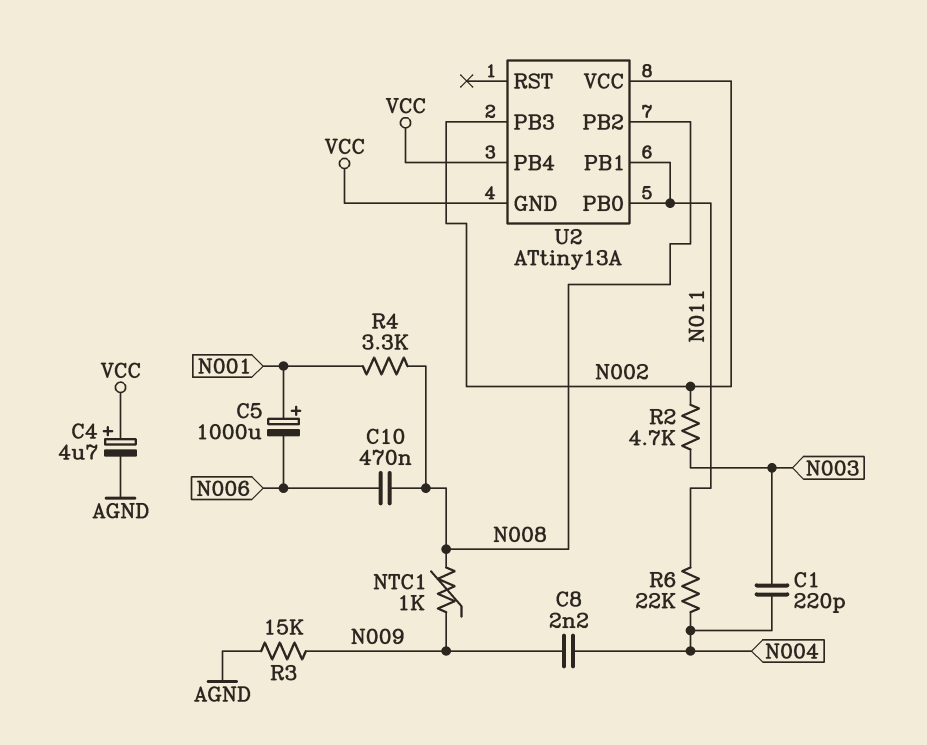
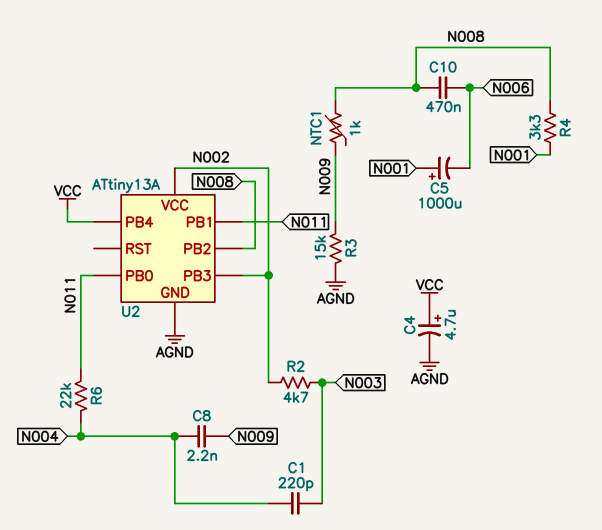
U2 pin GND: VCC -> AGND

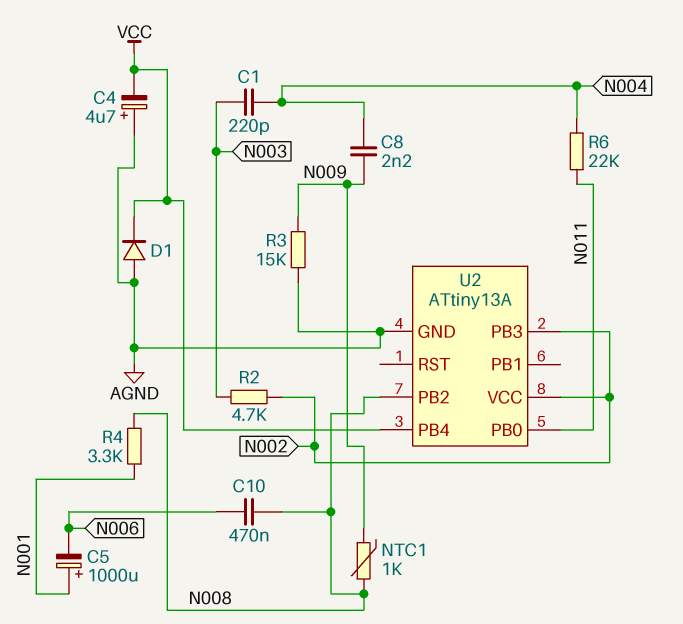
C4: 4.7uF (plus VCC, minus AGND) -> 4.7uF (plus AGND, minus VCC)
D1: none -> diode (A AGND, K VCC)
U2 pin PB1: N011 -> none

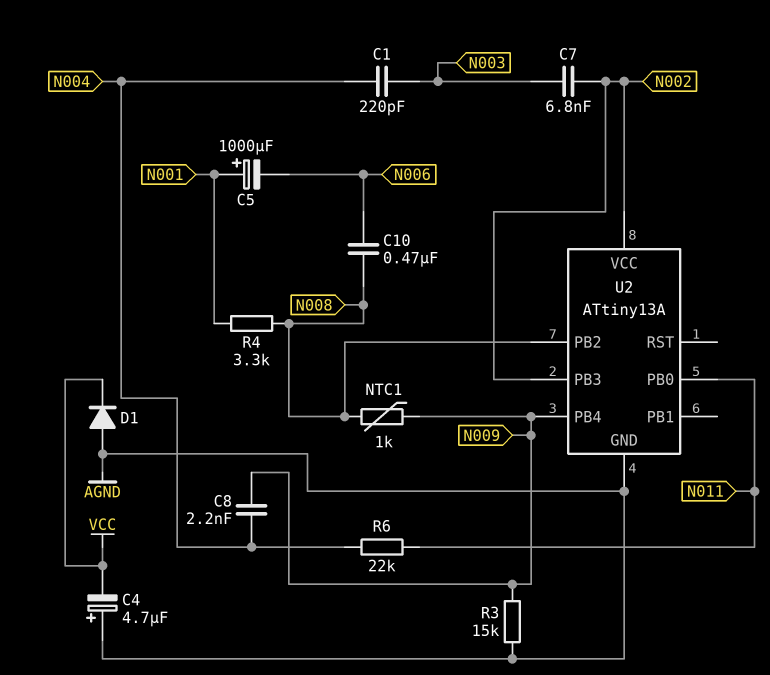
C7: none -> 6.8nF (N002, N003)
R2: 4.7k (N002, N003) -> none
U2 pin PB4: VCC -> N009

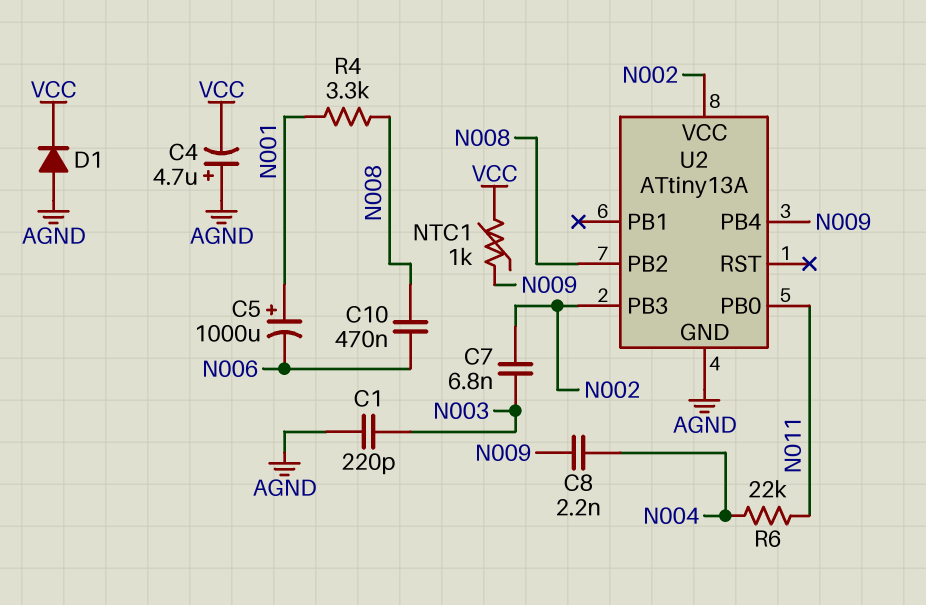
C1: 220pF (N003, N004) -> 220pF (AGND, N003)
NTC1: 1k (N008, N009) -> 1k (N009, VCC)
R3: 15k (AGND, N009) -> none

